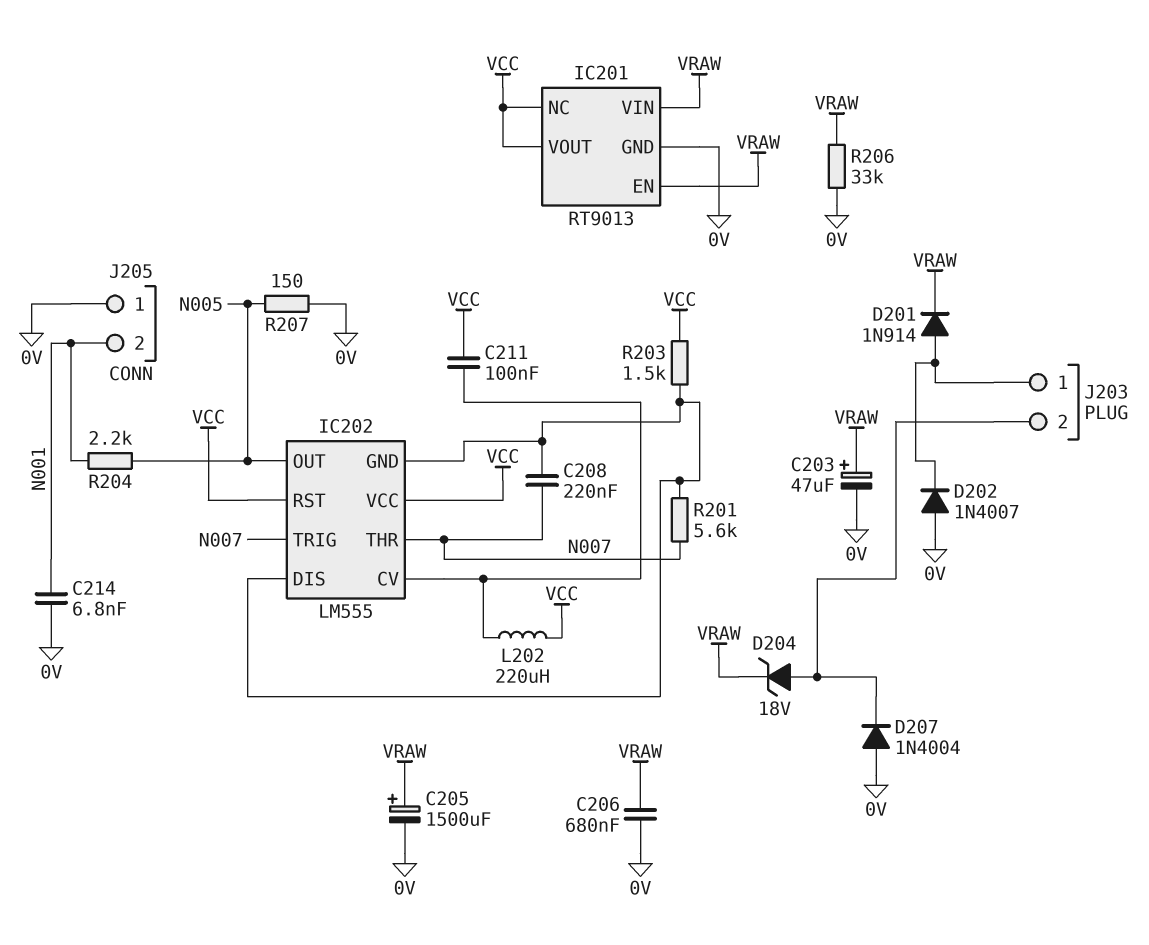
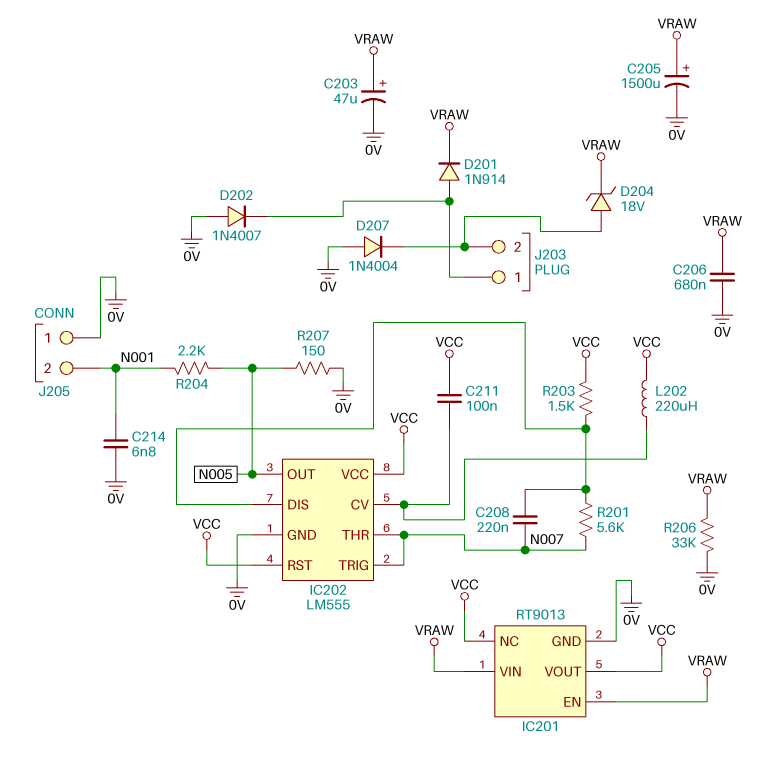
IC202 pin GND: IC202/DIS -> 0V

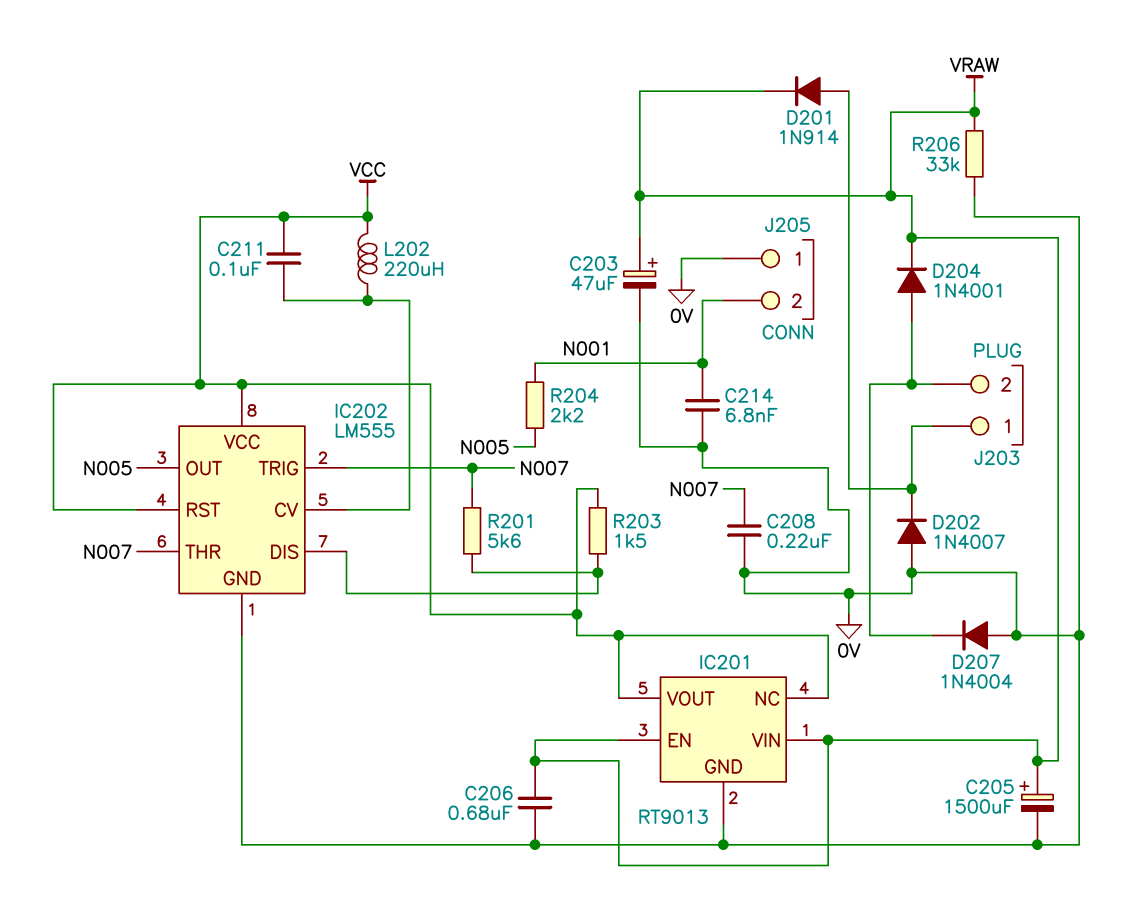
C208: 220nF (IC202/DIS, N007) -> 220nF (0V, N007)
D204: zener 18V (A J203/2, K VRAW) -> diode 1N4001 (A J203/2, K VRAW)
R207: 150 (0V, N005) -> none

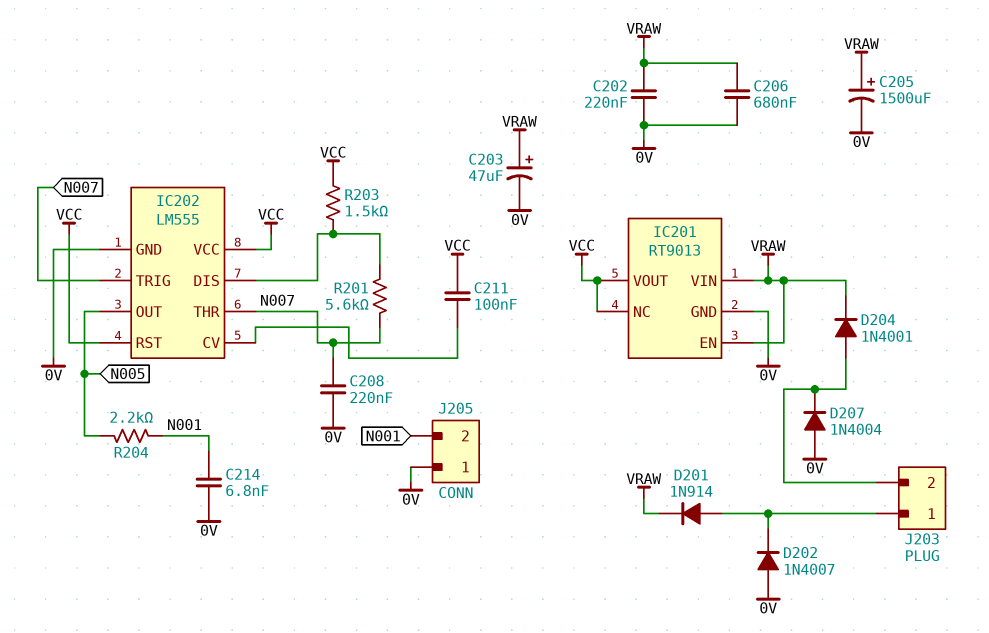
C202: none -> 220nF (0V, VRAW)
L202: 220uH (IC202/CV, VCC) -> none
R206: 33k (0V, VRAW) -> none

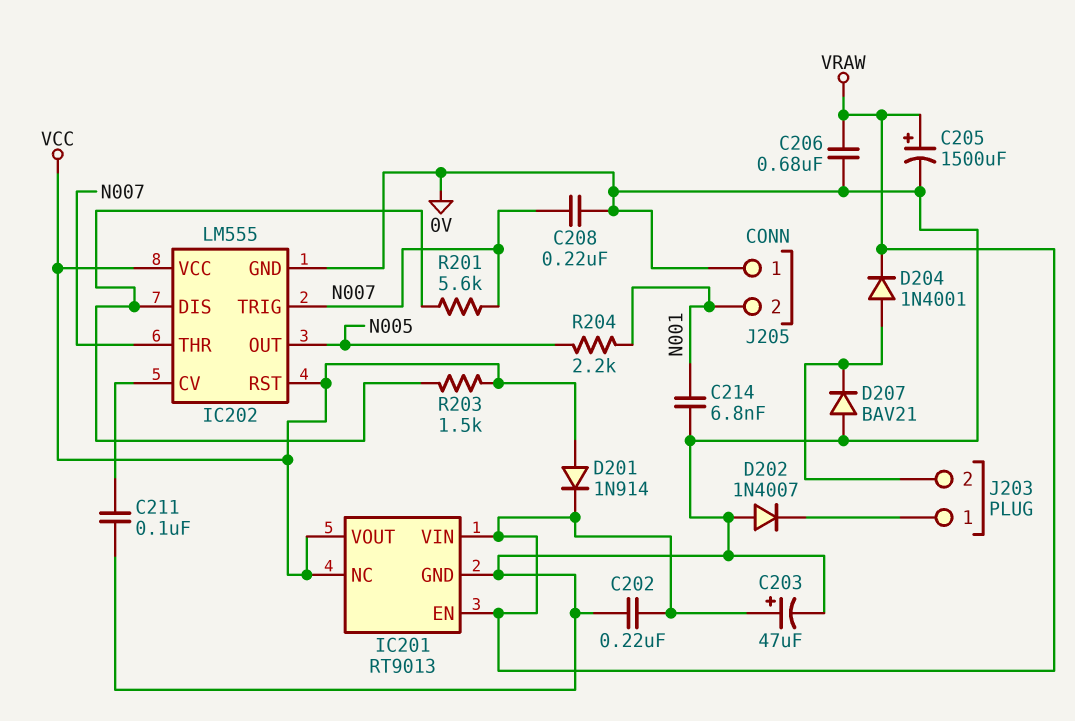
C211: 100nF (IC202/CV, VCC) -> 100nF (0V, IC202/CV)
D201: diode 1N914 (A J203/1, K VRAW) -> diode 1N914 (A VCC, K VRAW)
D207: diode 1N4004 (A 0V, K J203/2) -> diode BAV21 (A 0V, K J203/2)

